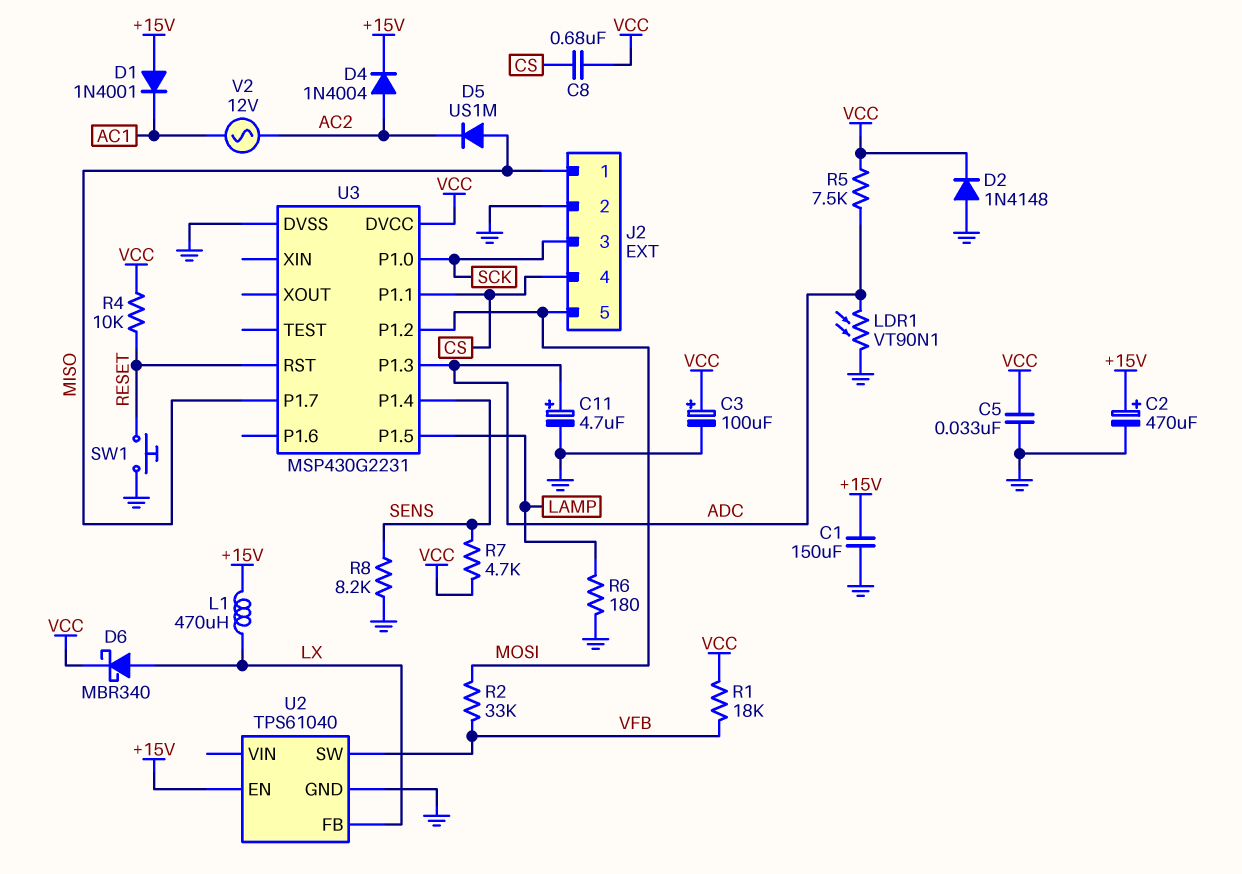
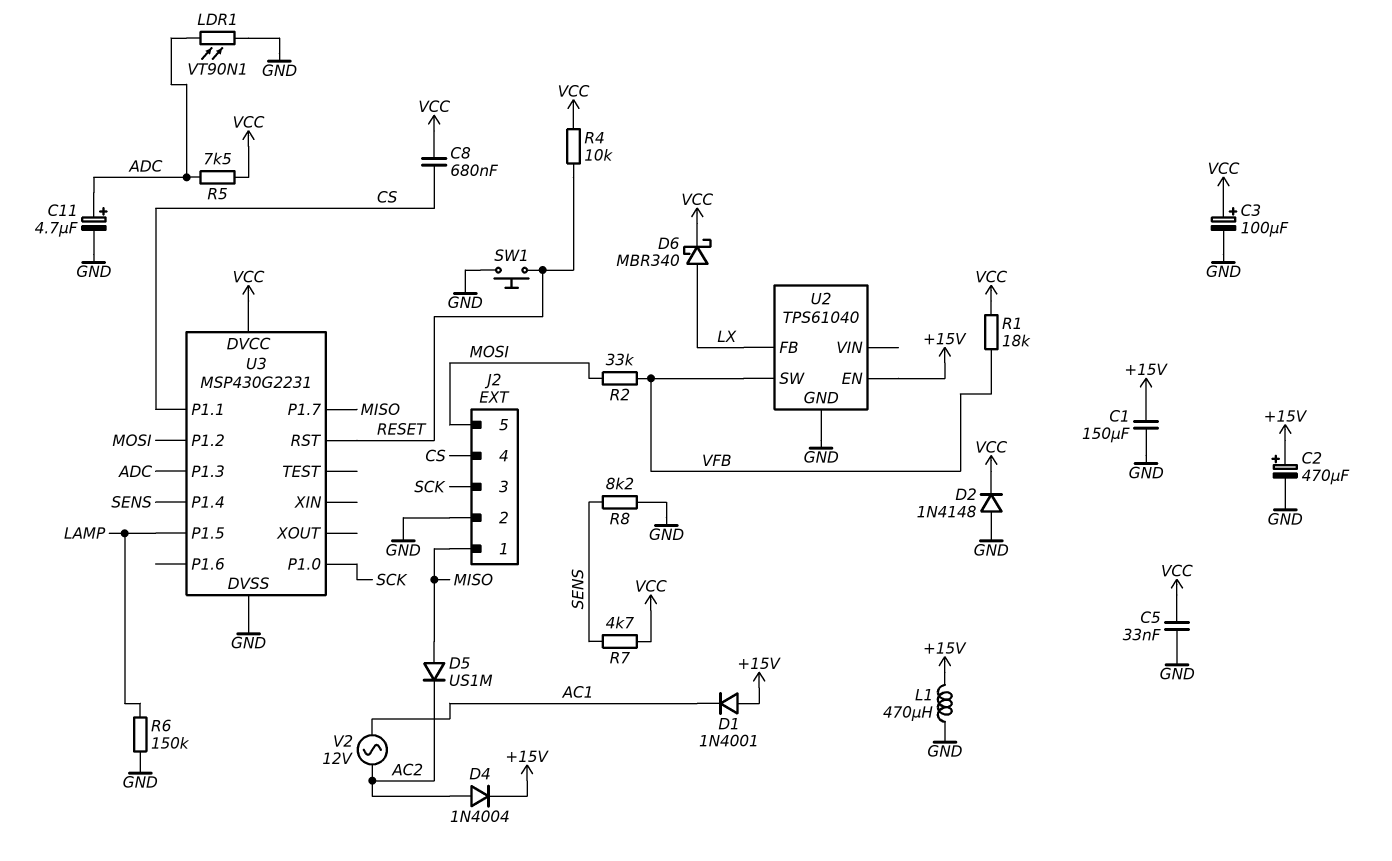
L1: 470uH (+15V, LX) -> 470uH (+15V, GND)
R6: 180 (GND, LAMP) -> 150k (GND, LAMP)

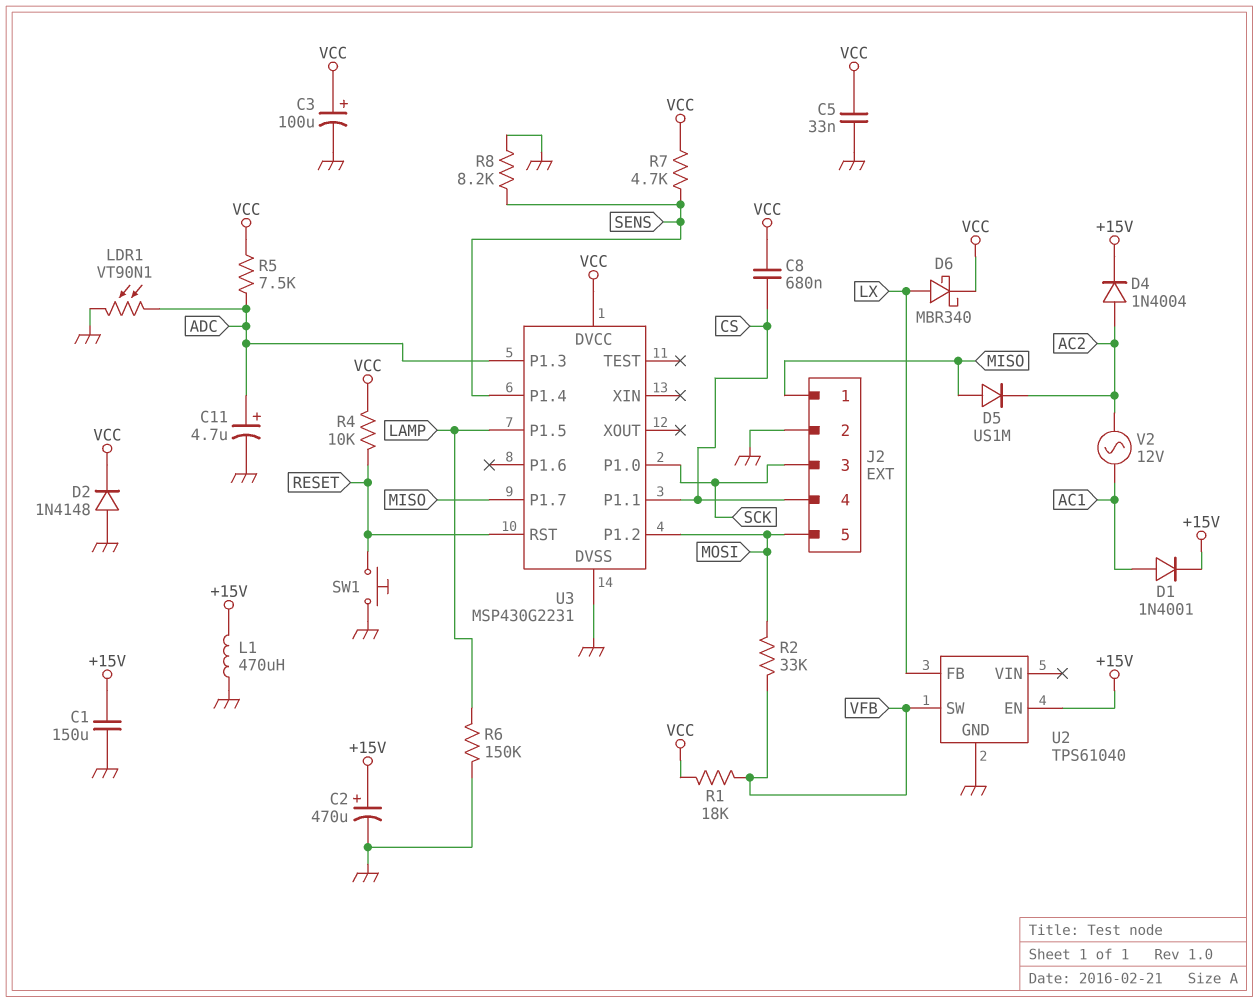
D1: diode 1N4001 (A +15V, K AC1) -> diode 1N4001 (A AC1, K +15V)

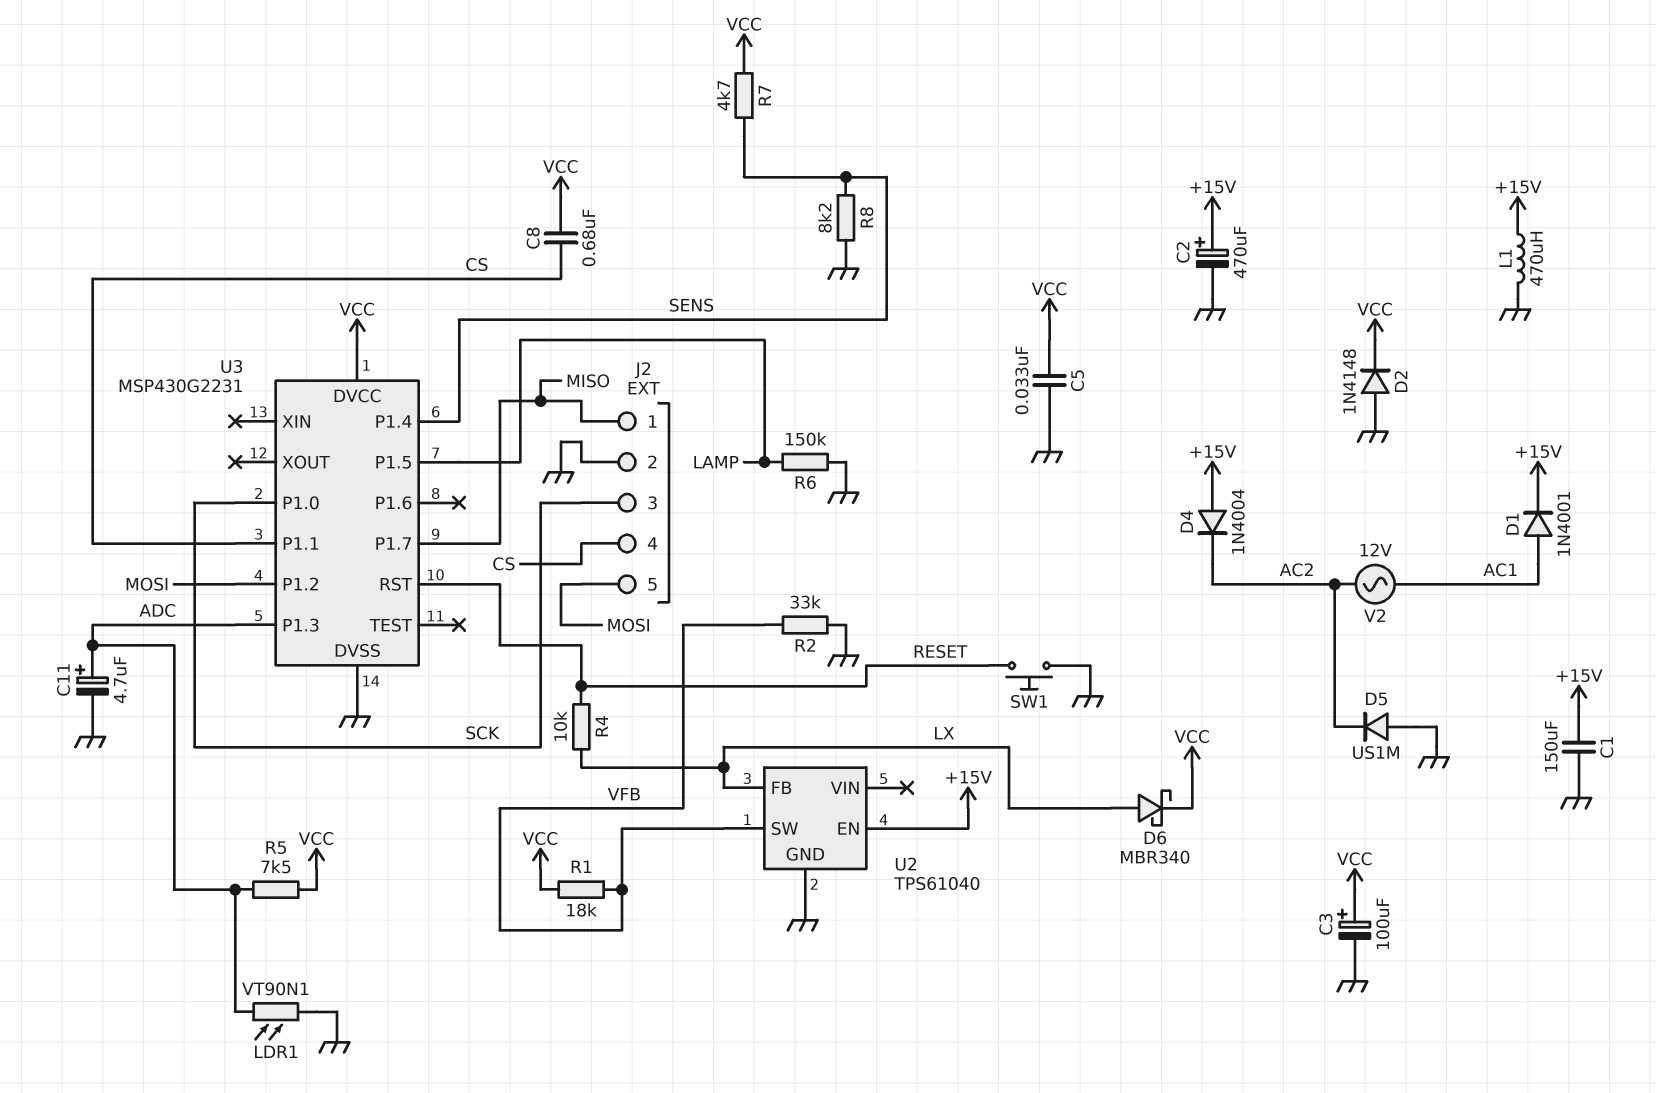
D4: diode 1N4004 (A AC2, K +15V) -> diode 1N4004 (A +15V, K AC2)
D5: diode US1M (A MISO, K AC2) -> diode US1M (A GND, K AC2)
R2: 33k (MOSI, VFB) -> 33k (GND, VFB)
R4: 10k (RESET, VCC) -> 10k (LX, RESET)

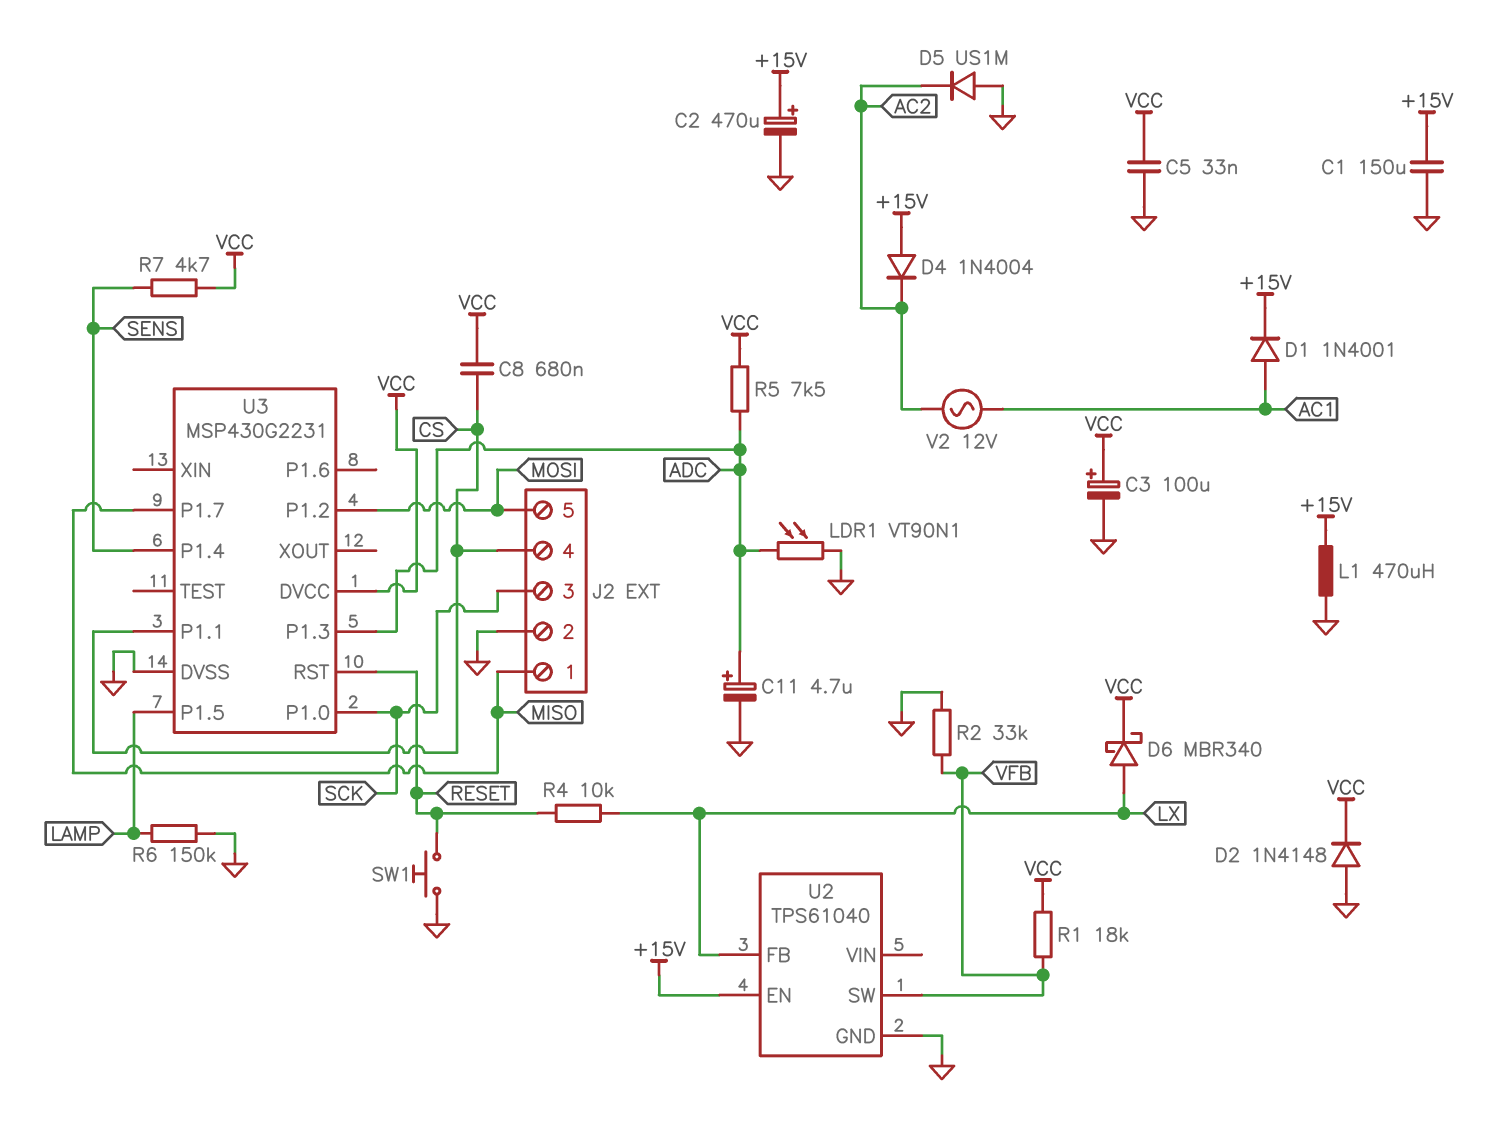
R8: 8.2k (GND, SENS) -> none

